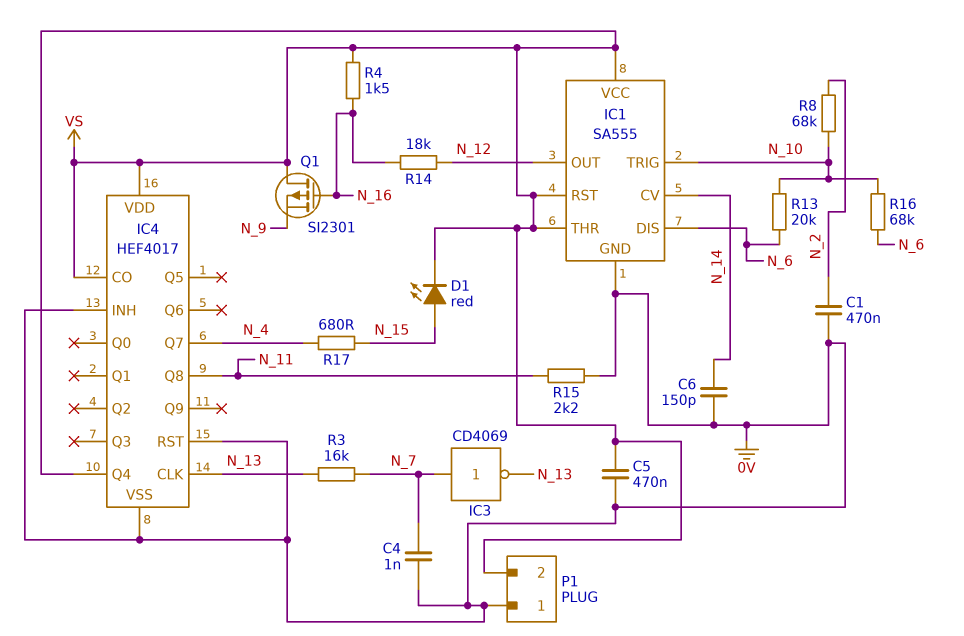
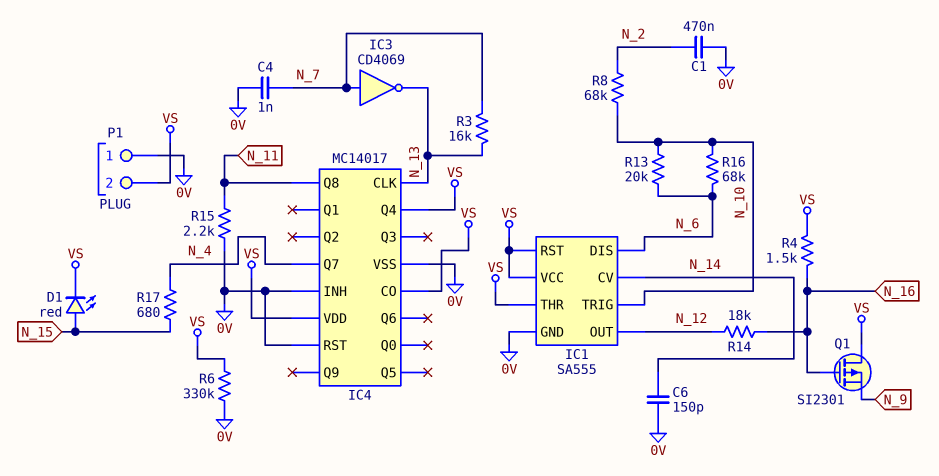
C5: 470nF (0V, VS) -> none
IC4: HEF4017 -> MC14017
R6: none -> 330k (0V, VS)

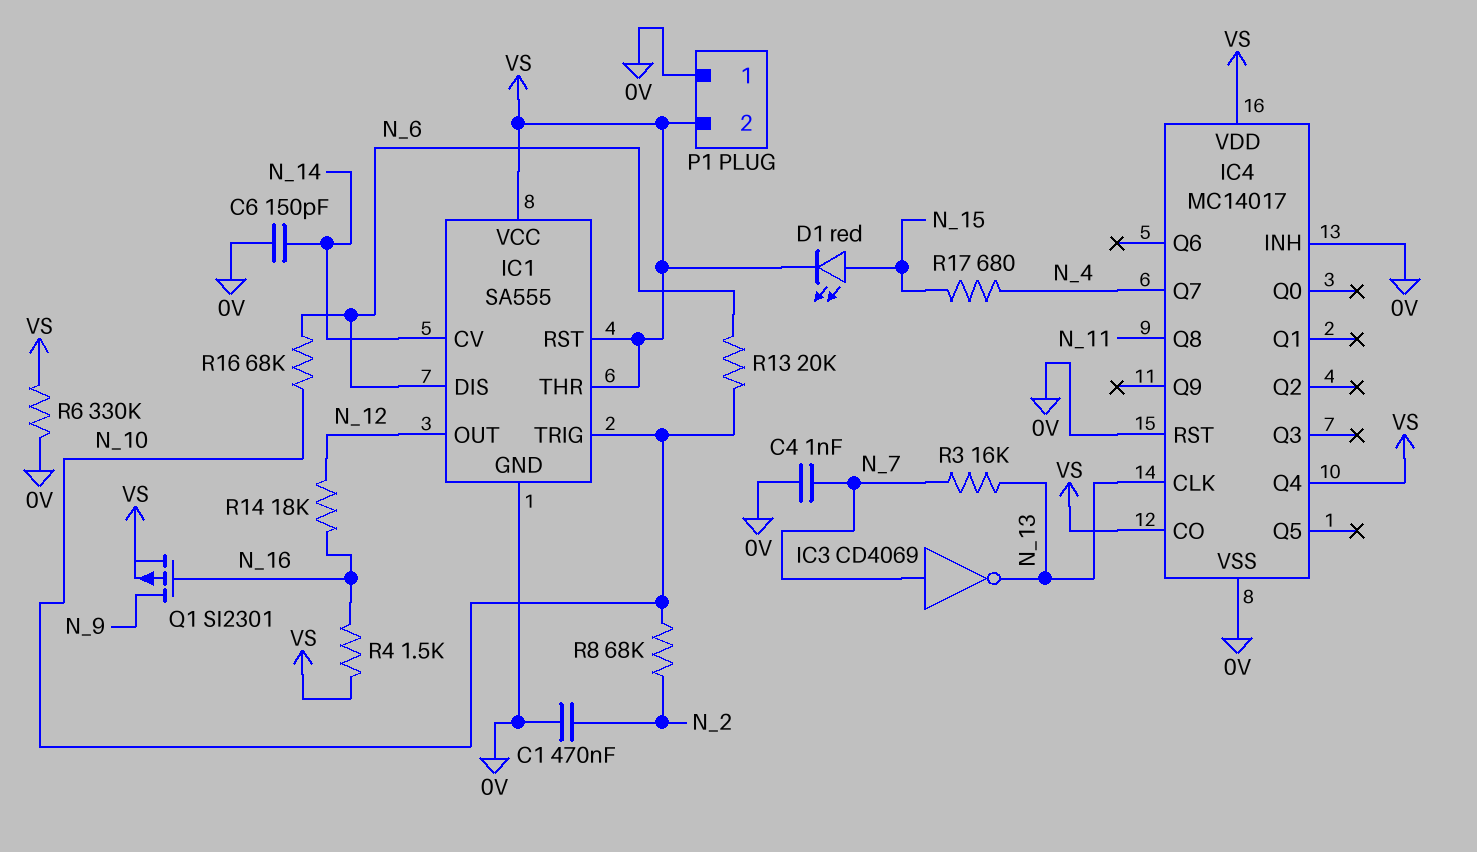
Q1: PMOS SI2301 (G N_16, D VS, S N_9) -> PMOS SI2301 (G N_16, D N_9, S VS)
R15: 2.2k (0V, N_11) -> none

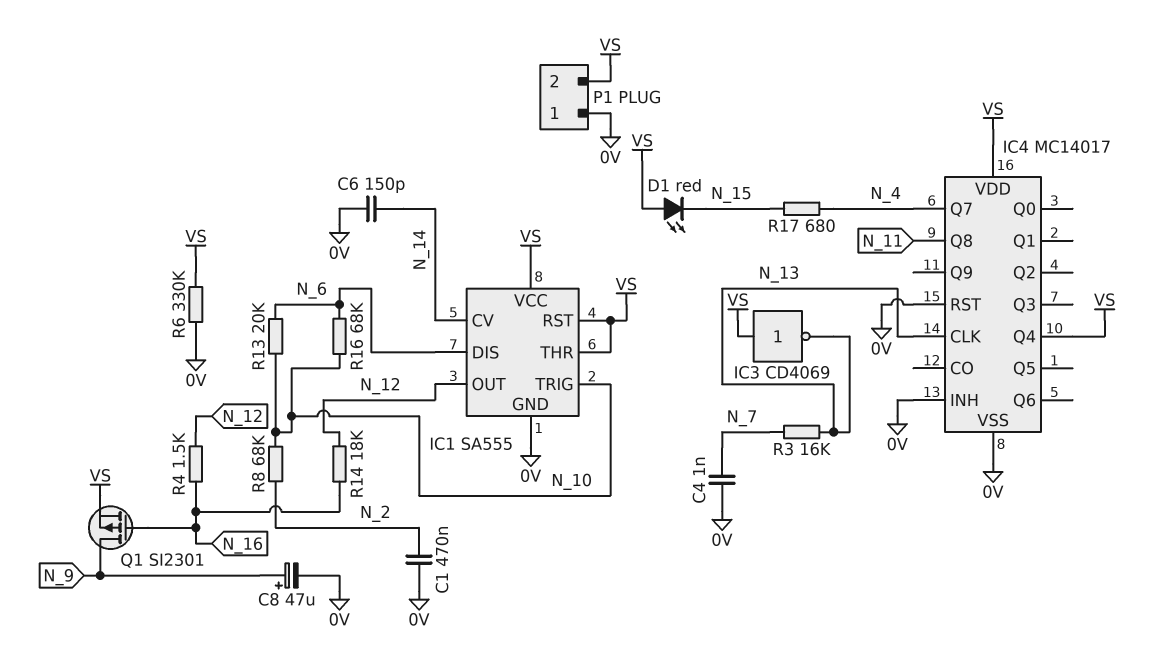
C8: none -> 47uF (plus N_9, minus 0V)
D1: LED red (A N_15, K VS) -> LED red (A VS, K N_15)
IC3: NOT CD4069 (in N_7, out N_13) -> NOT CD4069 (in VS, out N_13)
IC4 pin CO: VS -> none
R4: 1.5k (N_16, VS) -> 1.5k (N_12, N_16)

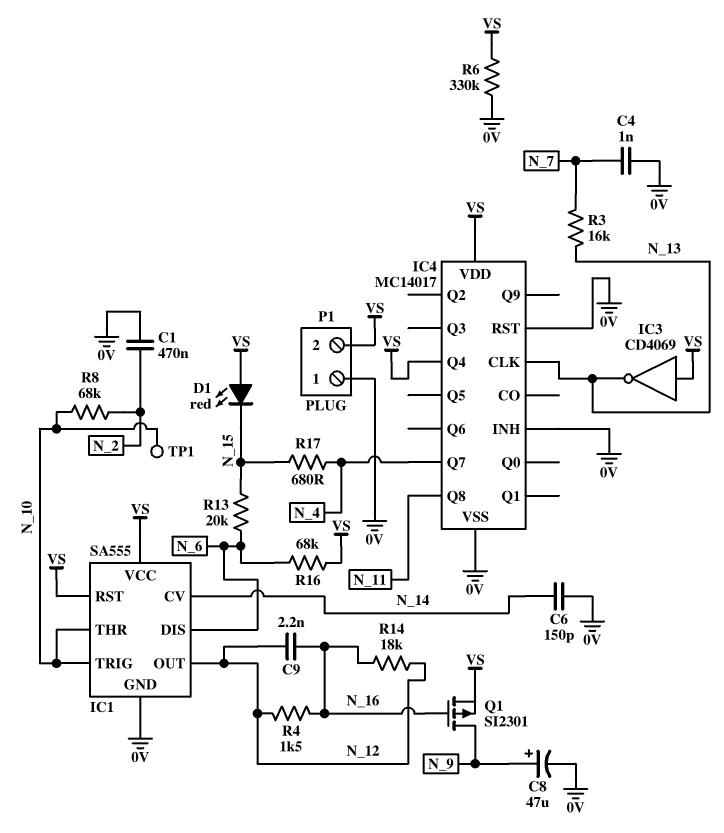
C9: none -> 2.2nF (N_12, N_16)
IC1 pin THR: VS -> N_10
R13: 20k (N_6, N_10) -> 20k (N_6, N_15)
R16: 68k (N_6, N_10) -> 68k (N_6, VS)
TP1: none -> test point (N_10)

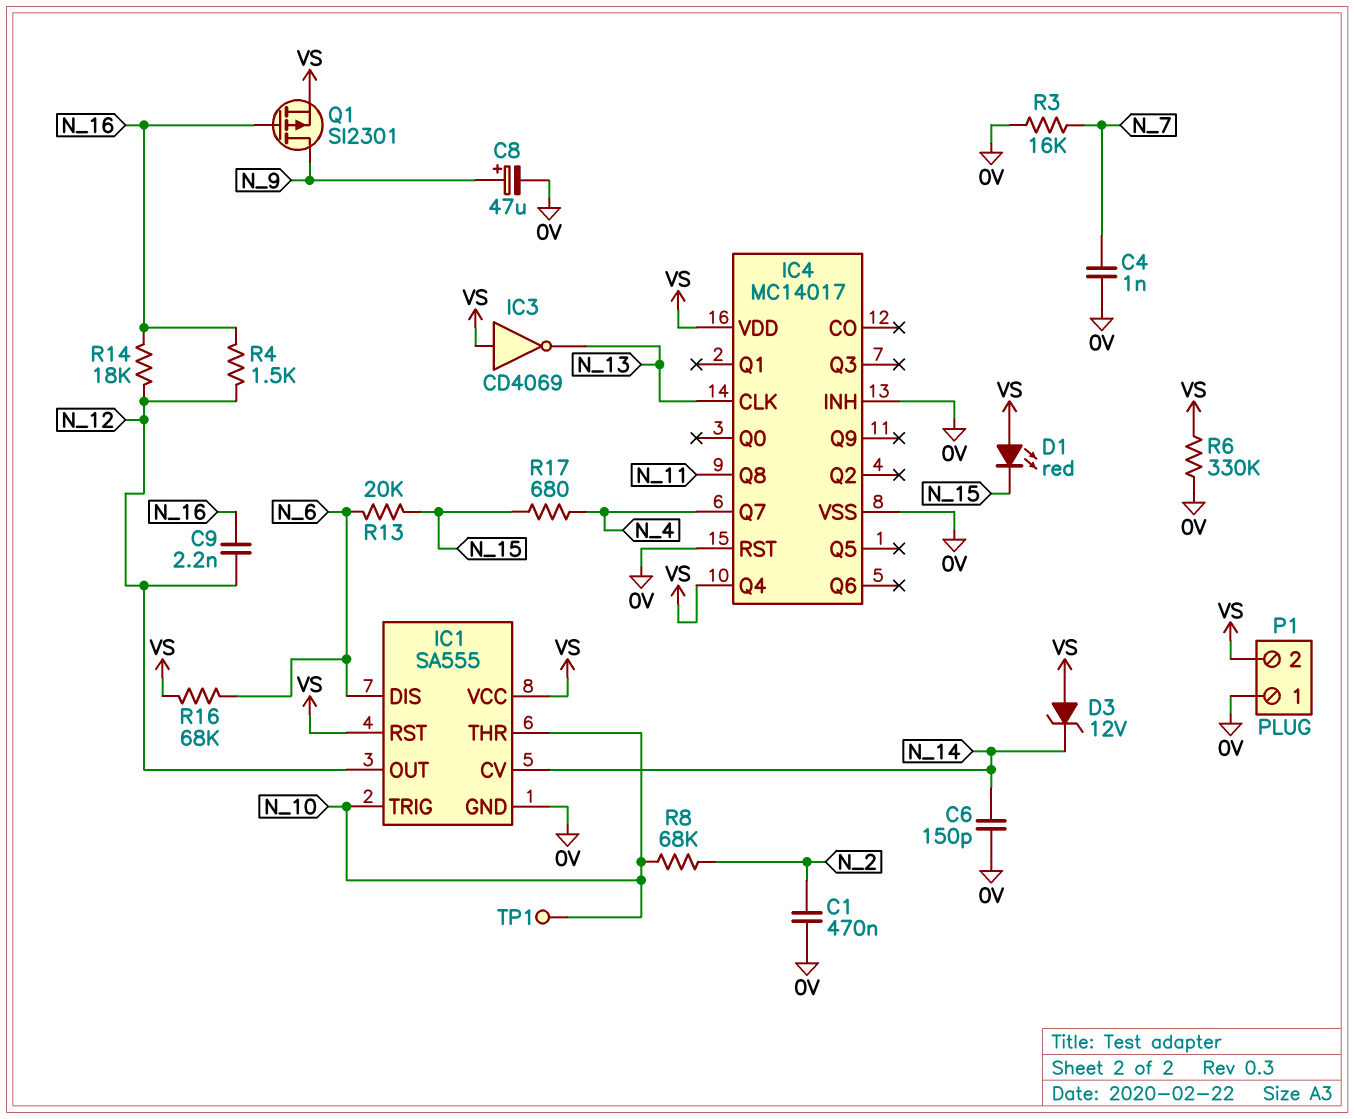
D3: none -> zener 12V (A VS, K N_14)
R3: 16k (N_7, N_13) -> 16k (0V, N_7)

